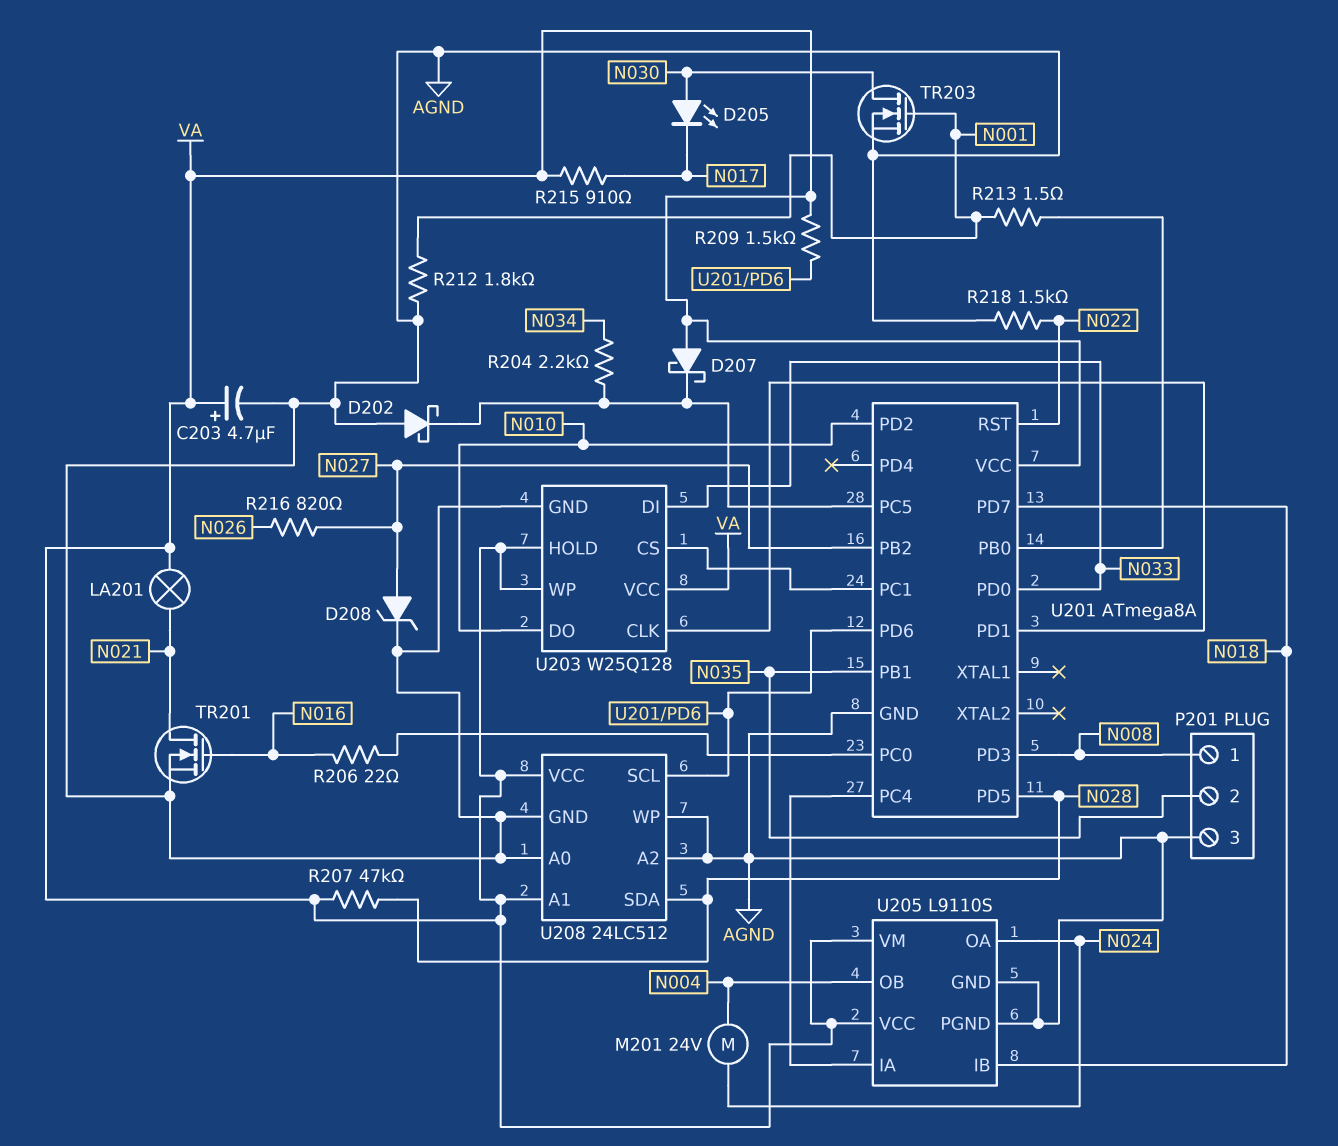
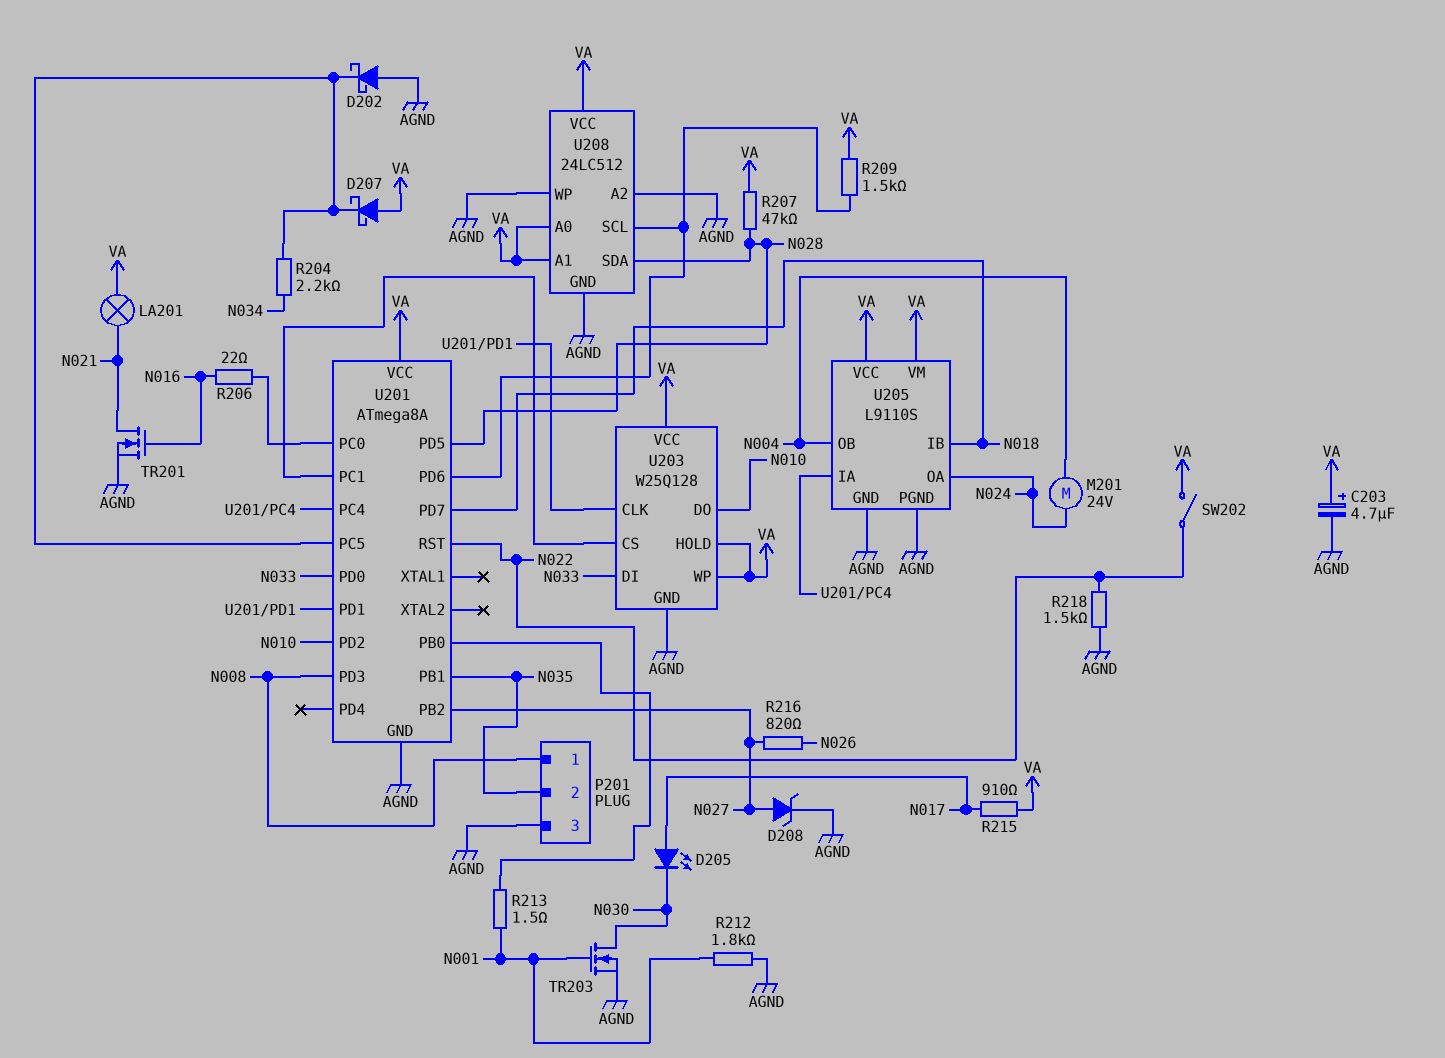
D205: LED (A N030, K N017) -> LED (A N017, K N030)
SW202: none -> switch (N022, VA)
U208 pin A0: AGND -> VA

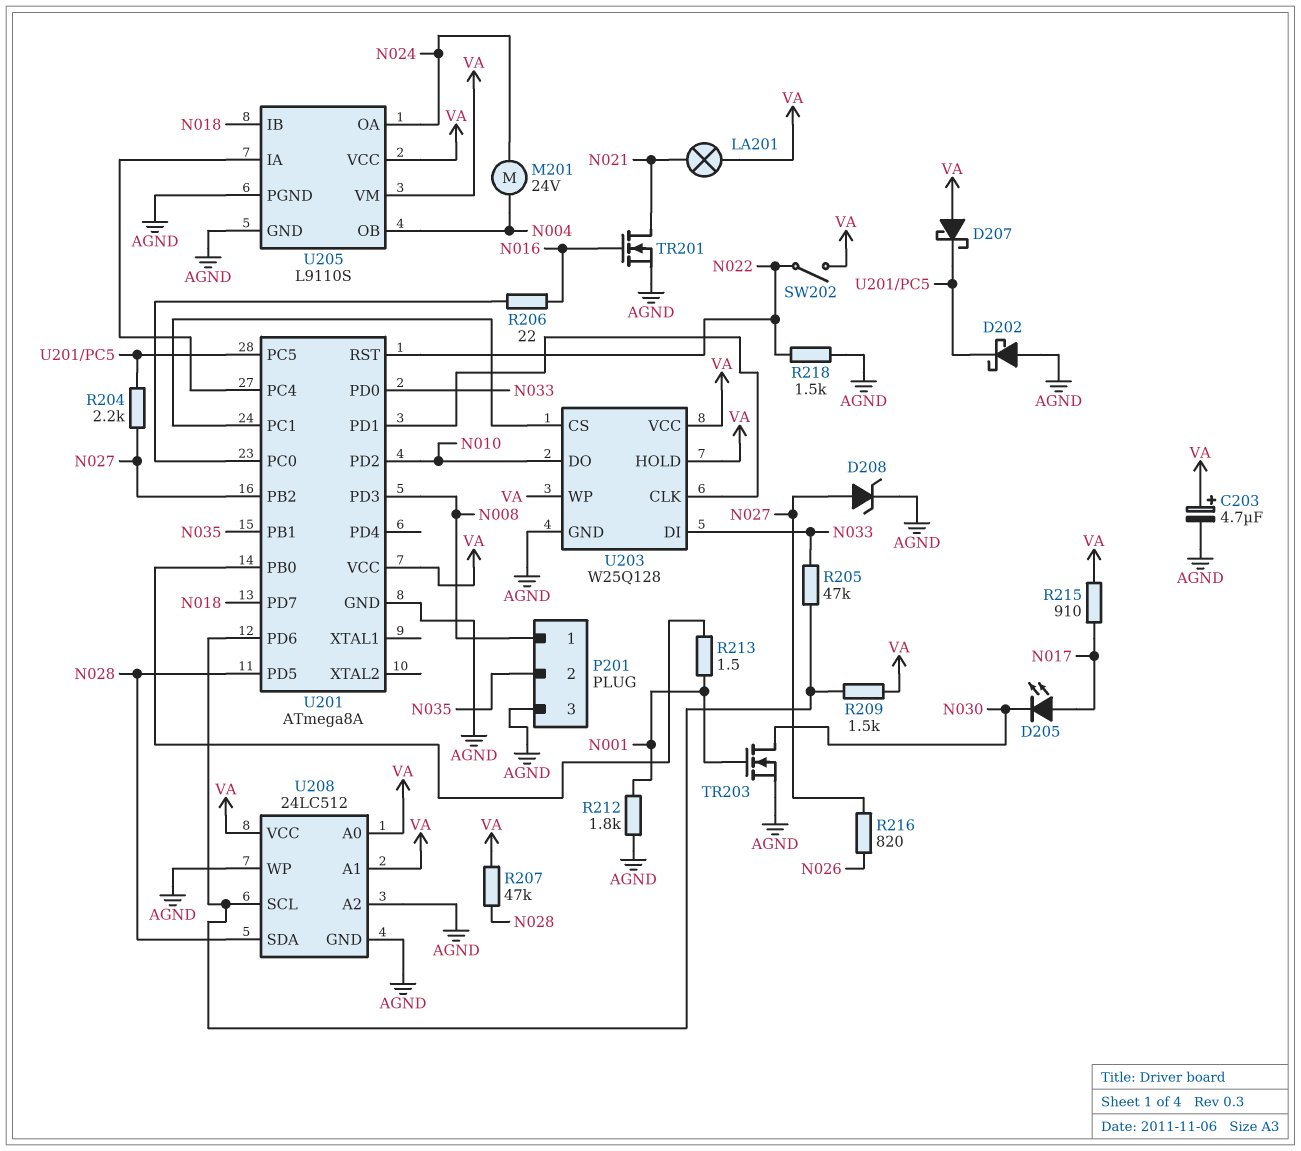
R204: 2.2k (N034, U201/PC5) -> 2.2k (N027, U201/PC5)
R205: none -> 47k (N033, U201/PD6)

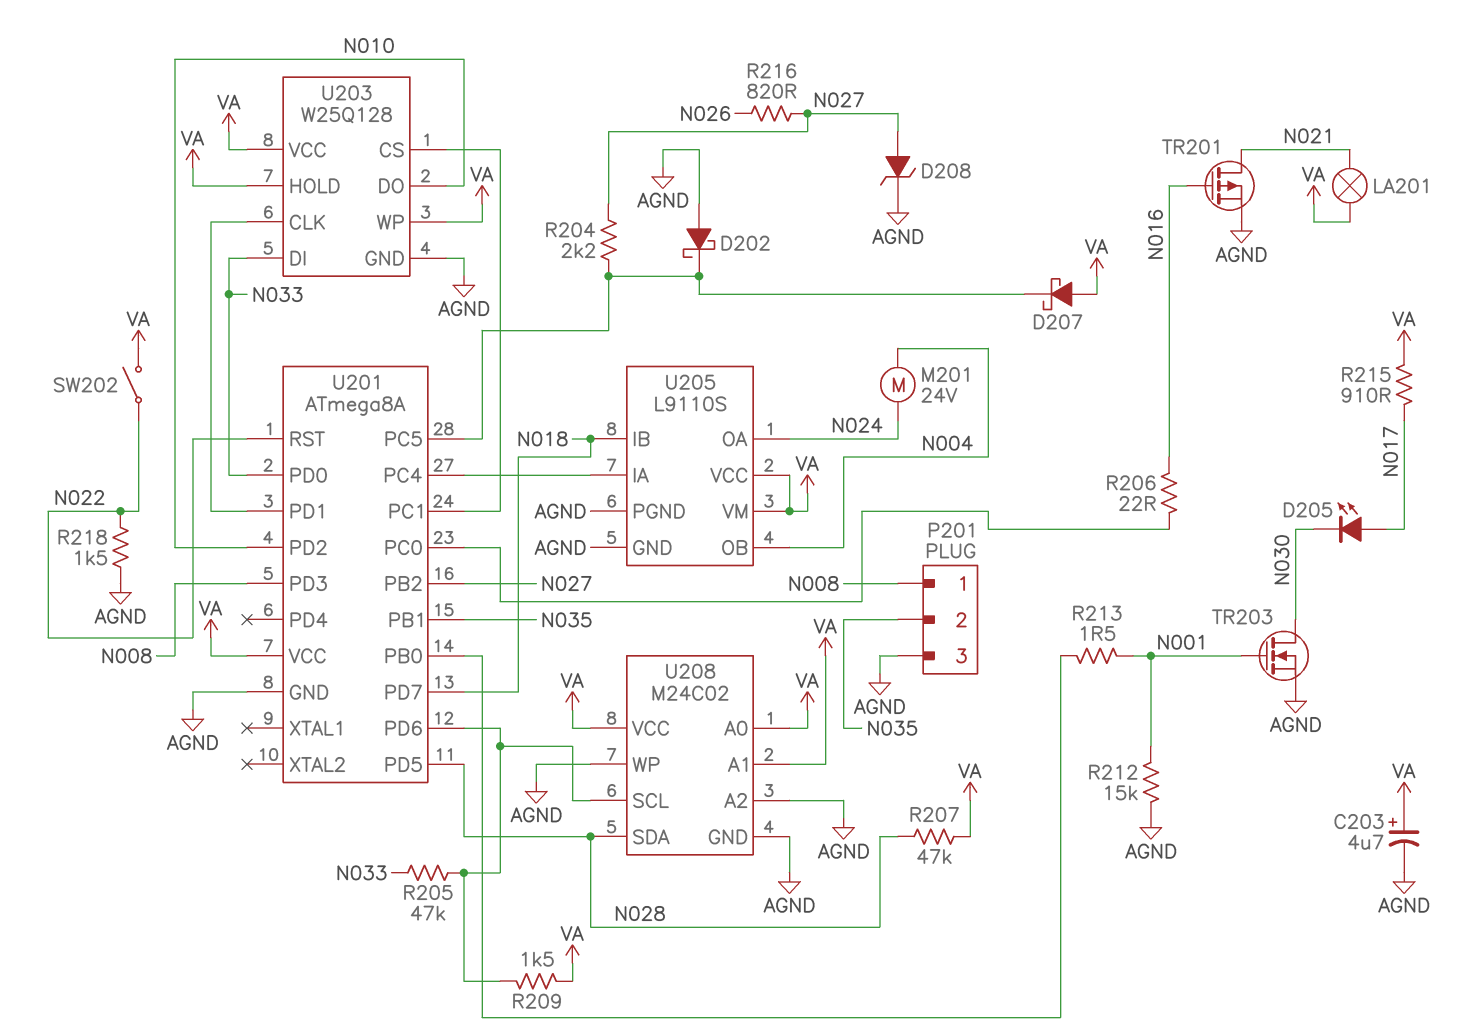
R212: 1.8k (AGND, N001) -> 15k (AGND, N001)
TR201: NMOS (G N016, D N021, S AGND) -> PMOS (G N016, D N021, S AGND)
U208: 24LC512 -> M24C02

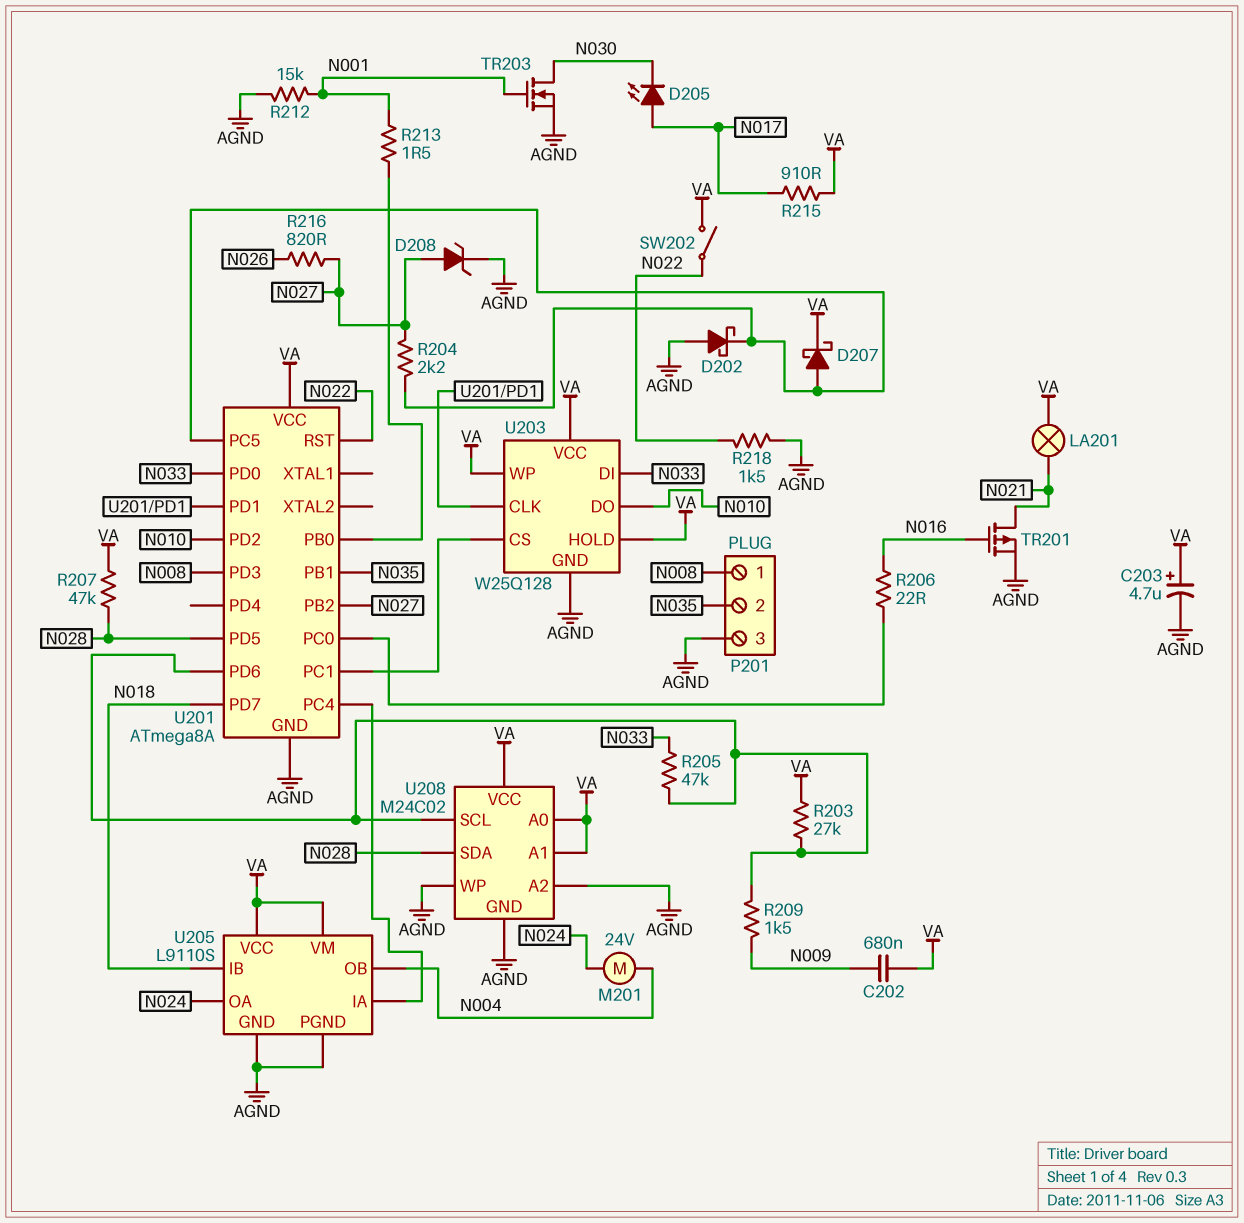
C202: none -> 680nF (N009, VA)
D207: schottky (A VA, K U201/PC5) -> schottky (A U201/PC5, K VA)
R203: none -> 27k (U201/PD6, VA)
R209: 1.5k (U201/PD6, VA) -> 1.5k (N009, U201/PD6)

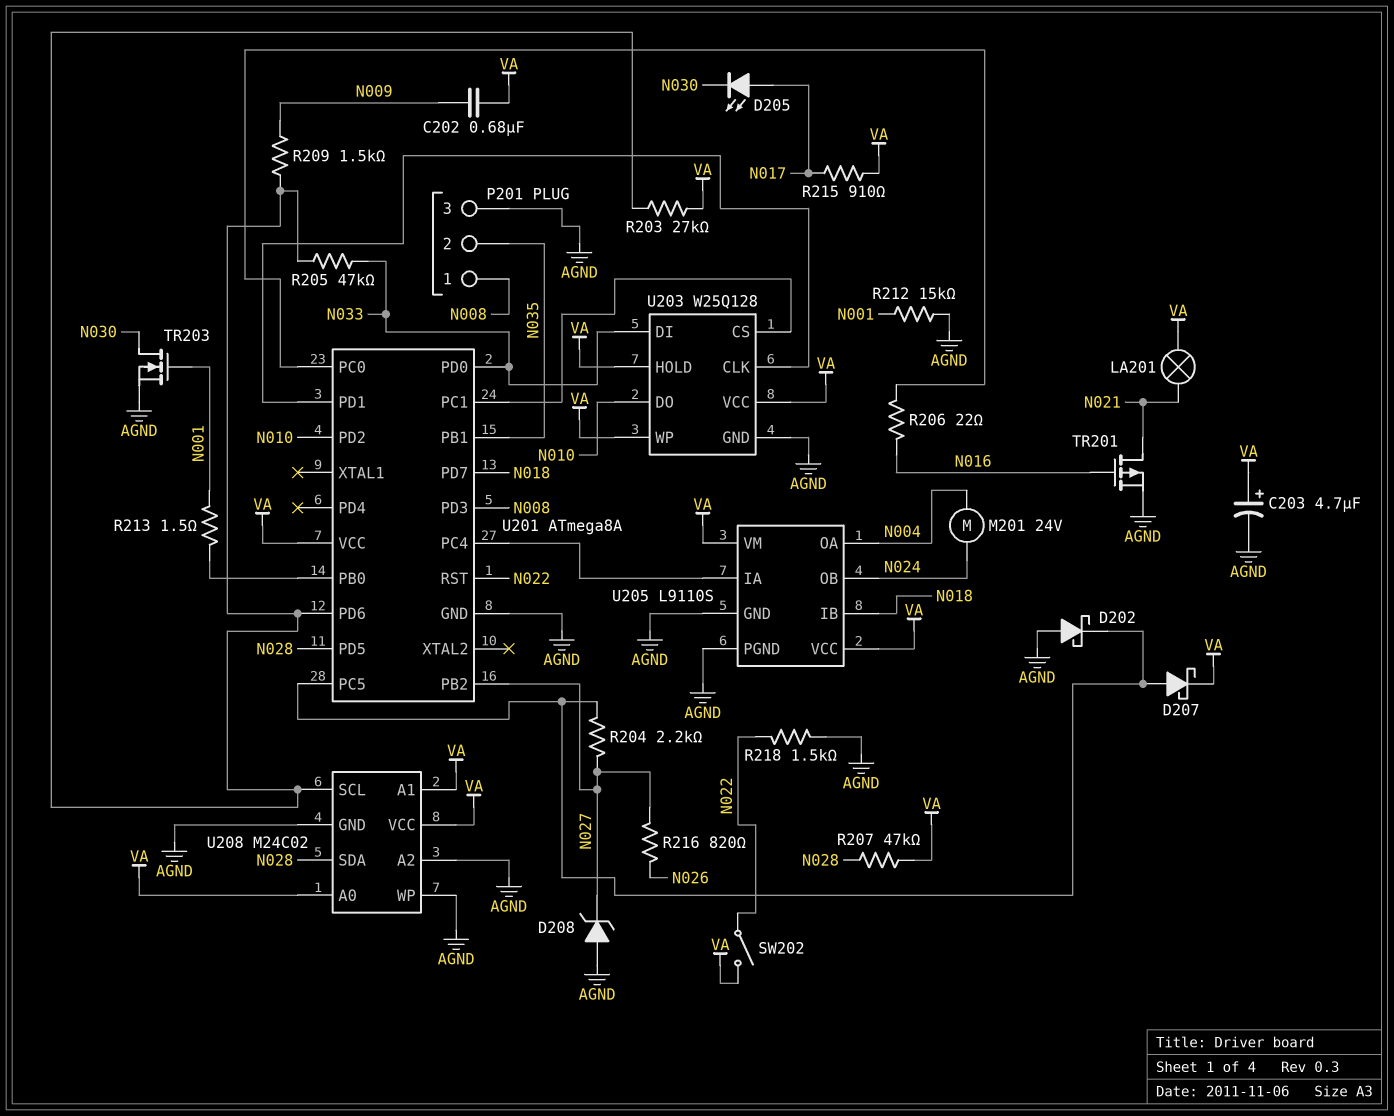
D208: zener (A N027, K AGND) -> zener (A AGND, K N027)
U205 pin OA: N024 -> N004
U205 pin OB: N004 -> N024

